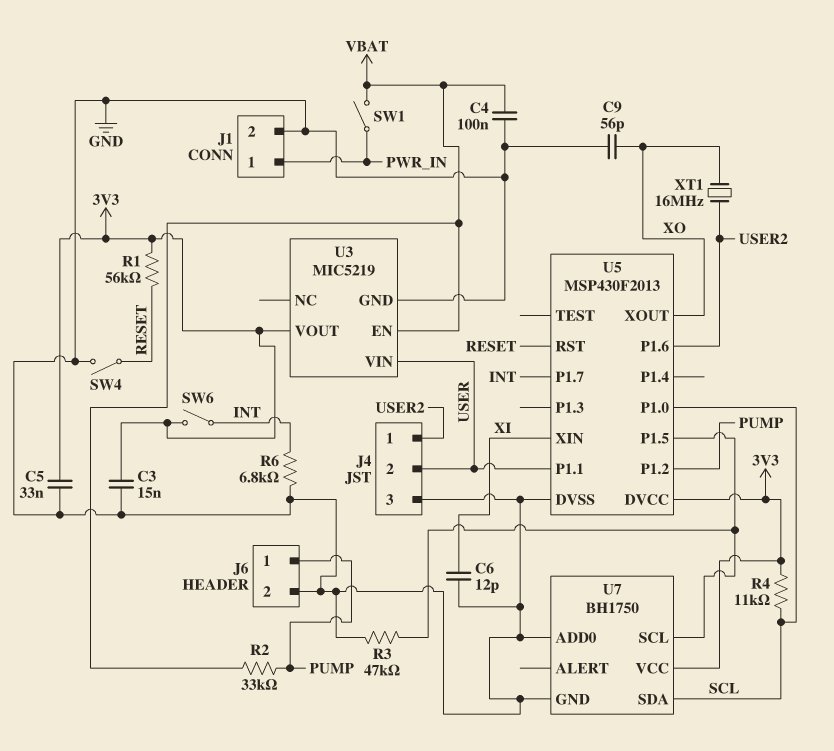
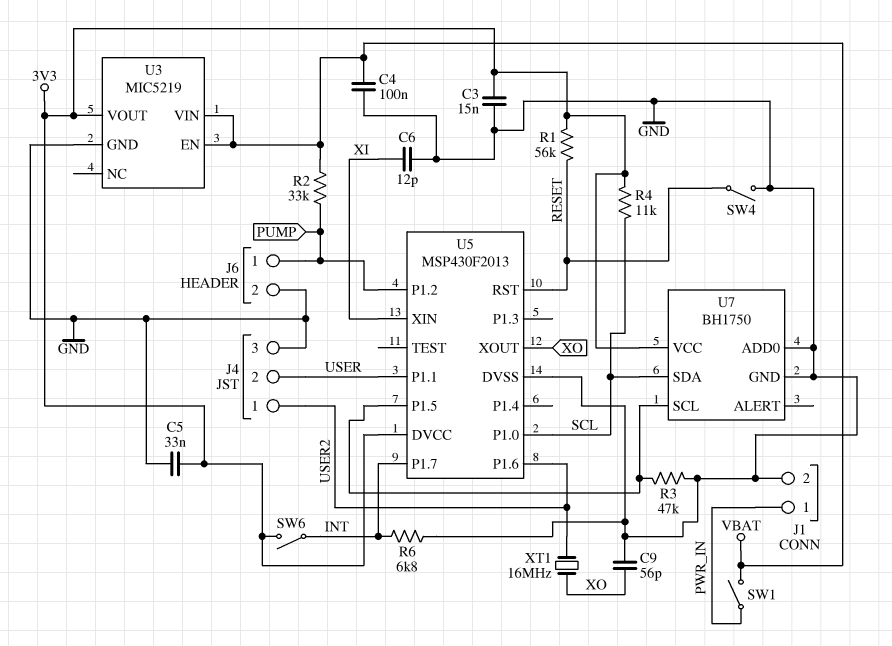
U3 pin VIN: USER -> VBAT

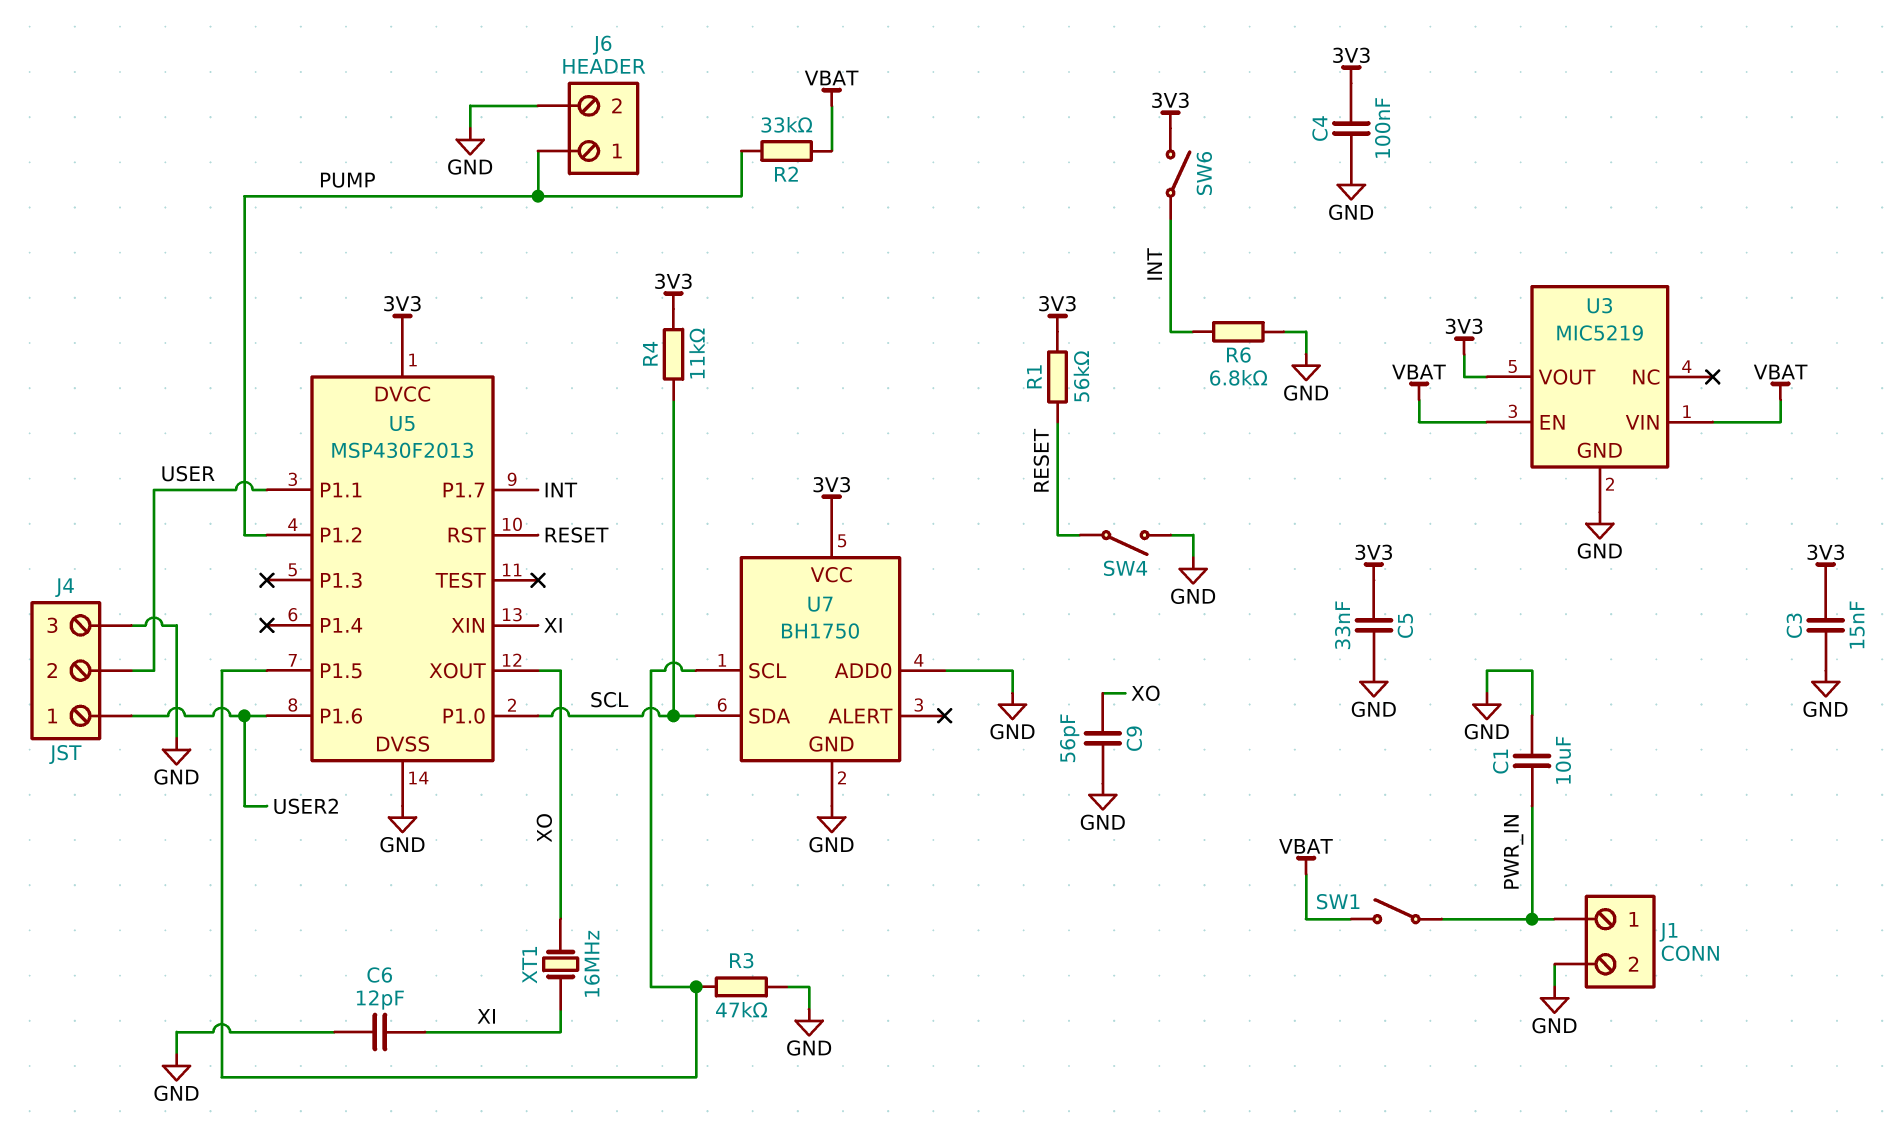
C1: none -> 10uF (GND, PWR_IN)
C4: 100nF (GND, VBAT) -> 100nF (3V3, GND)
XT1: 16MHz (USER2, XO) -> 16MHz (XI, XO)

